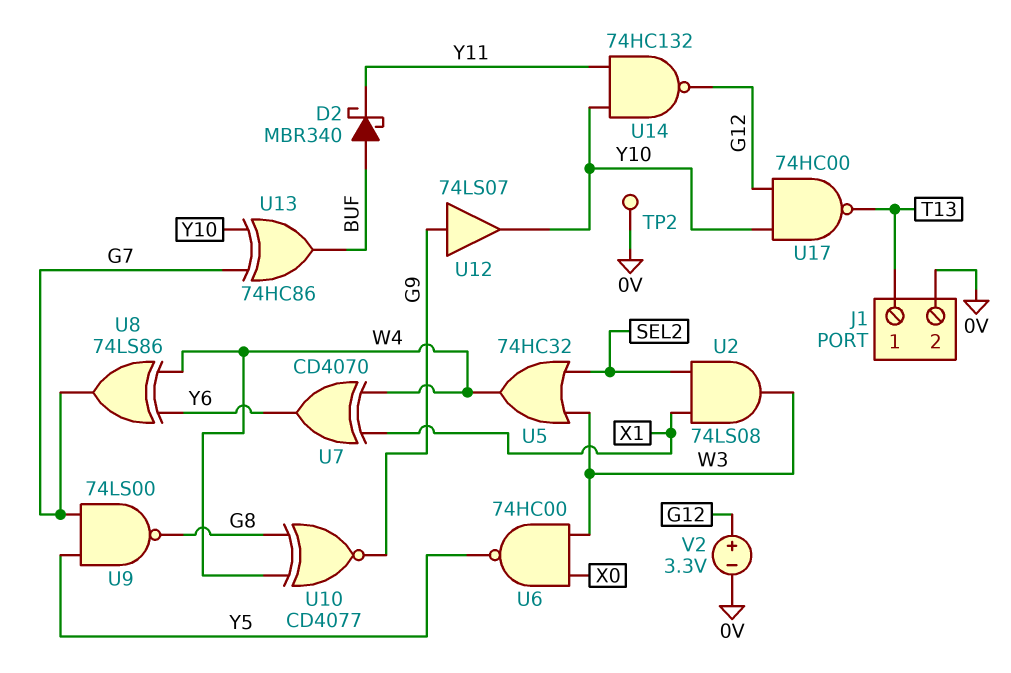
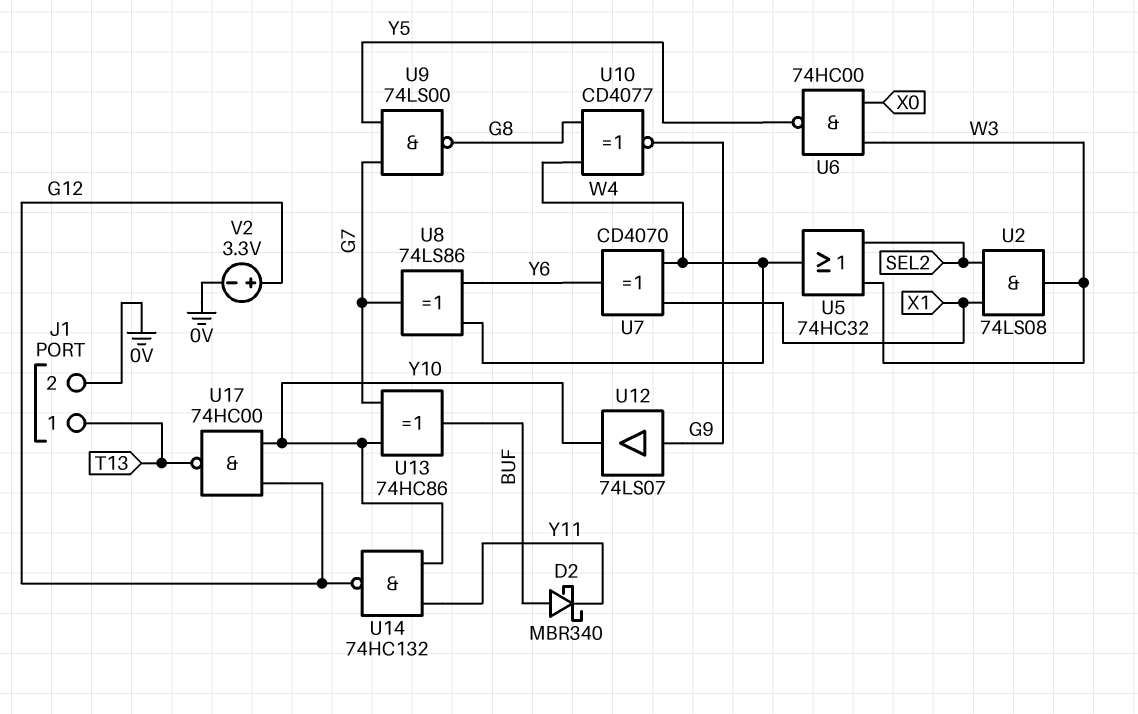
TP2: test point (0V) -> none

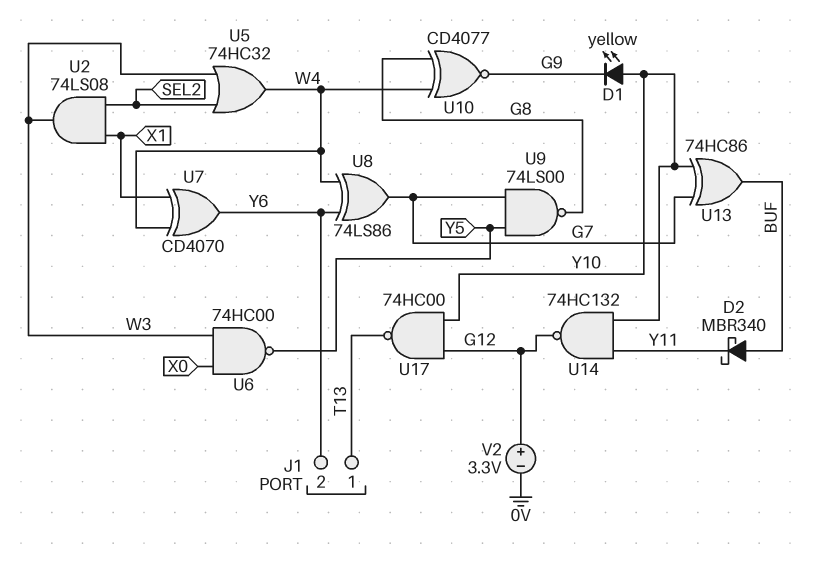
D1: none -> LED yellow (A Y10, K G9)
J1 pin 2: 0V -> Y6
U12: buffer 74LS07 (in G9, out Y10) -> none

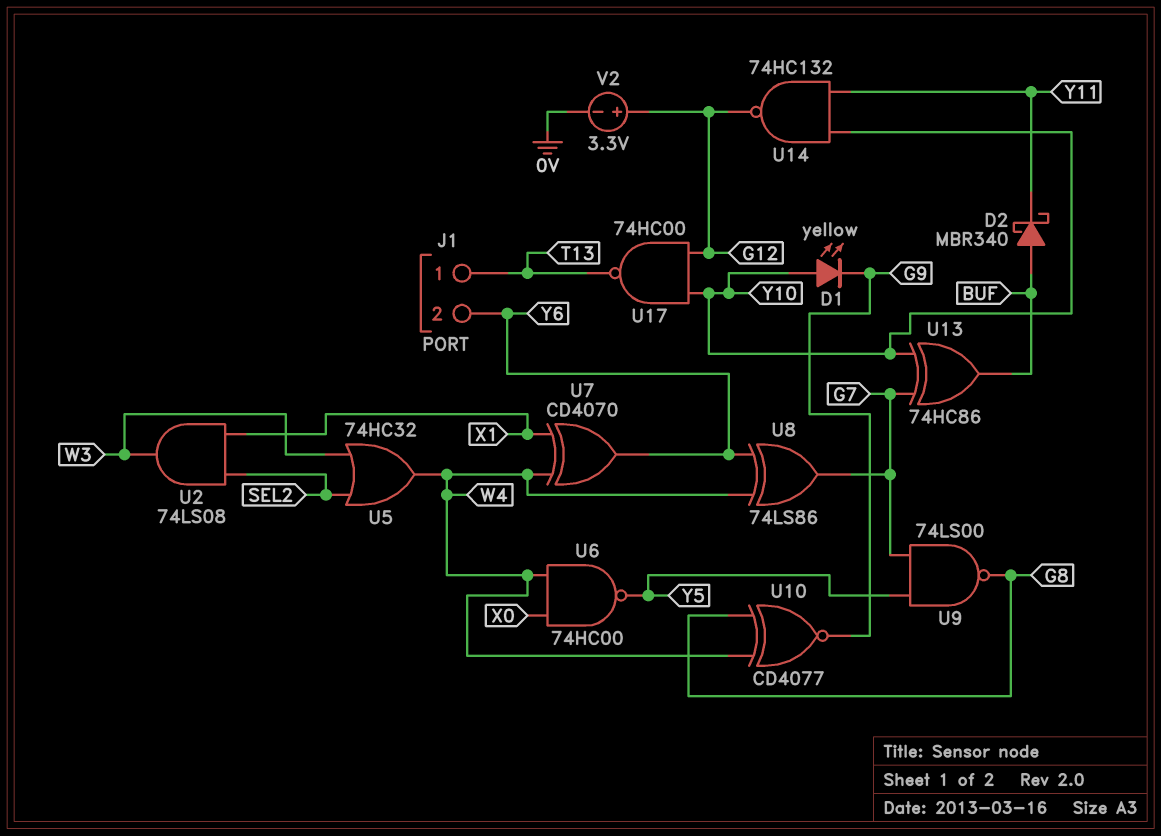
U6: NAND 74HC00 (in W3, in X0, out Y5) -> NAND 74HC00 (in W4, in X0, out Y5)

